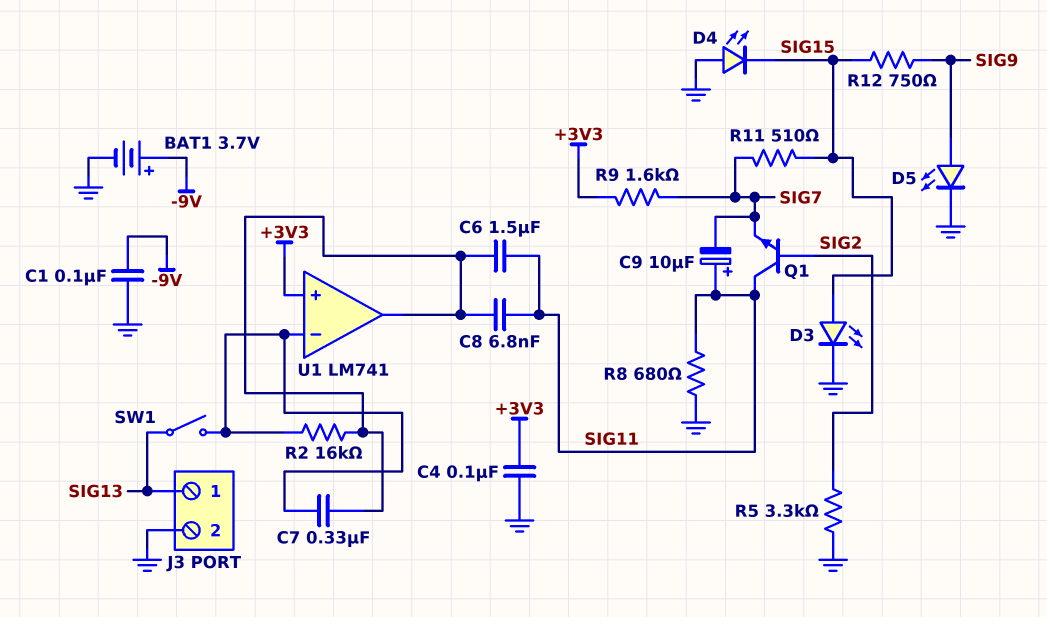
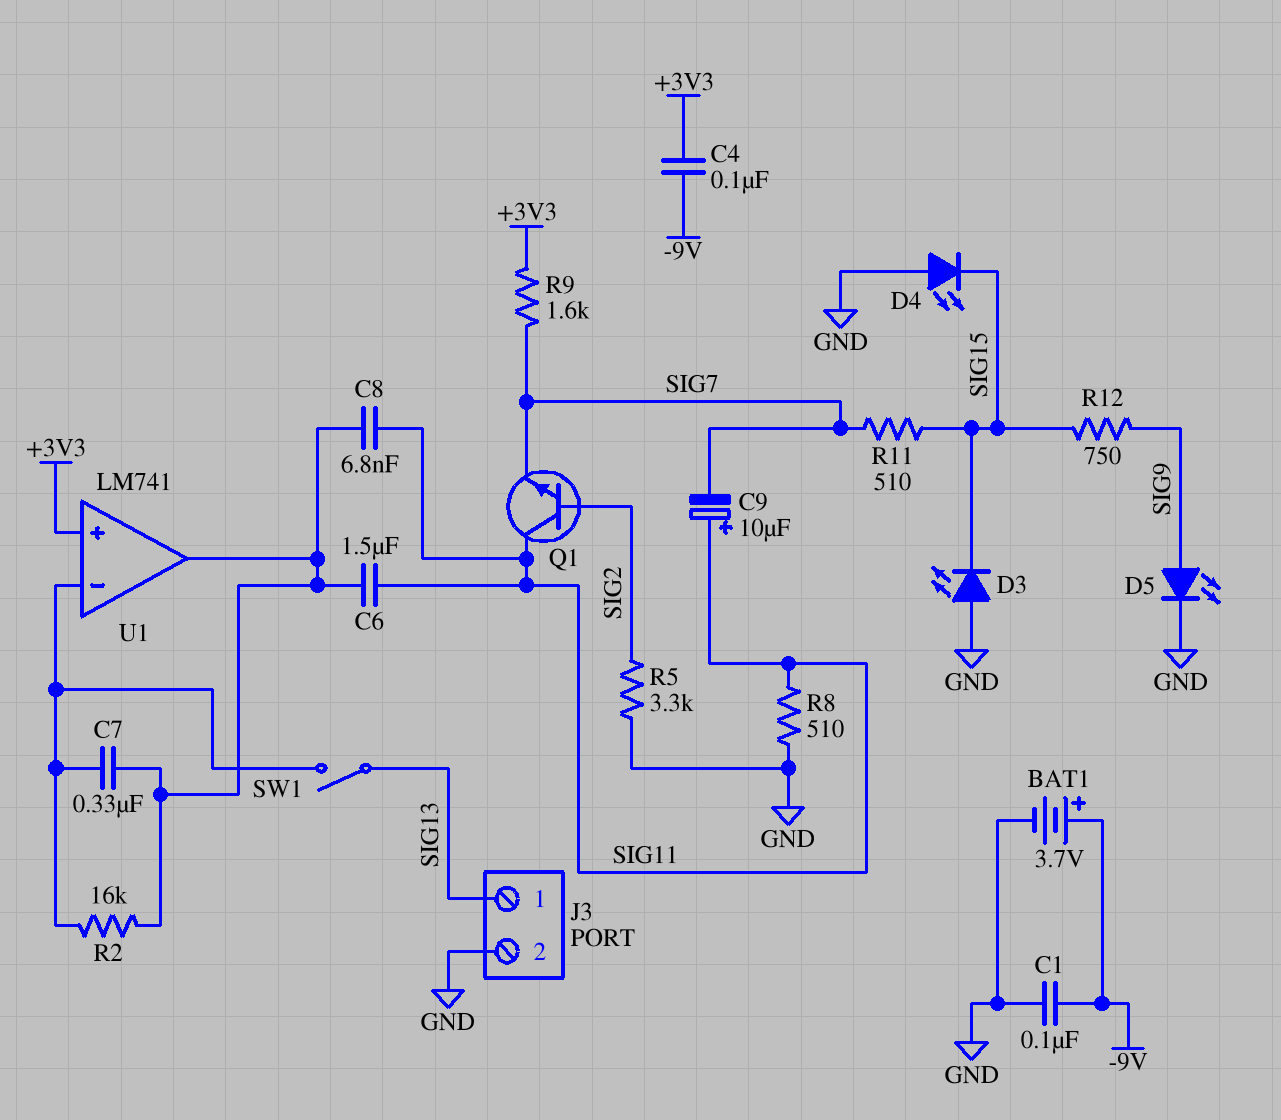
C4: 100nF (+3V3, GND) -> 100nF (+3V3, -9V)
D3: LED (A SIG15, K GND) -> LED (A GND, K SIG15)
R8: 680 (GND, SIG11) -> 510 (GND, SIG11)

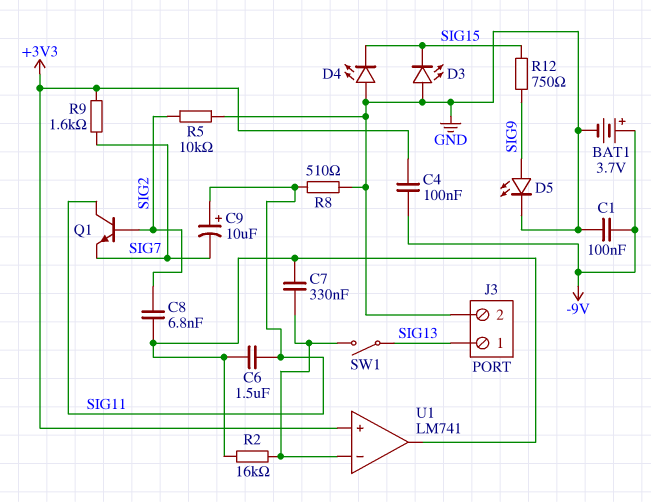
C8: 6.8nF (SIG11, U1/out) -> 6.8nF (SIG2, U1/out)
R5: 3.3k (GND, SIG2) -> 10k (GND, SIG2)
R11: 510 (SIG7, SIG15) -> none

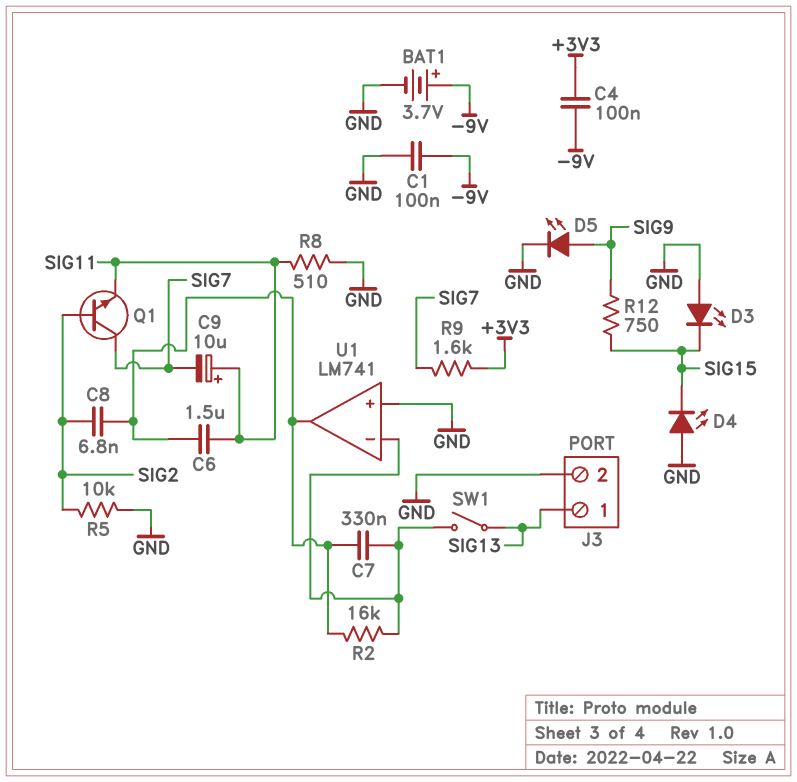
Q1: NPN (B SIG2, C SIG11, E SIG7) -> NPN (B SIG2, C SIG7, E SIG11)
U1 pin in+: +3V3 -> GND

